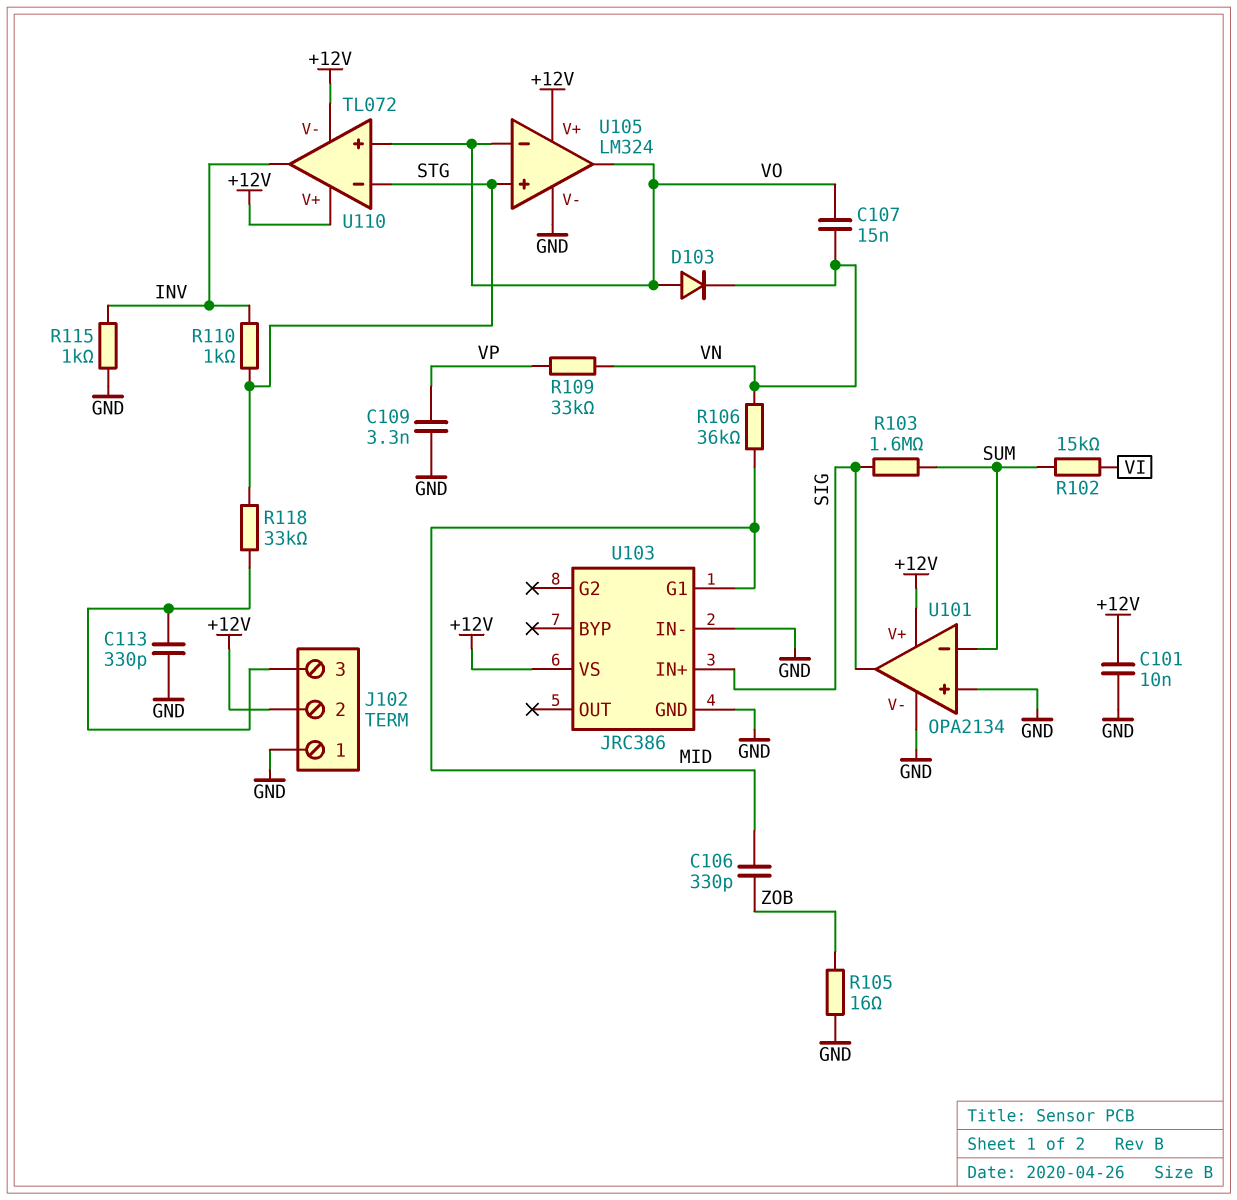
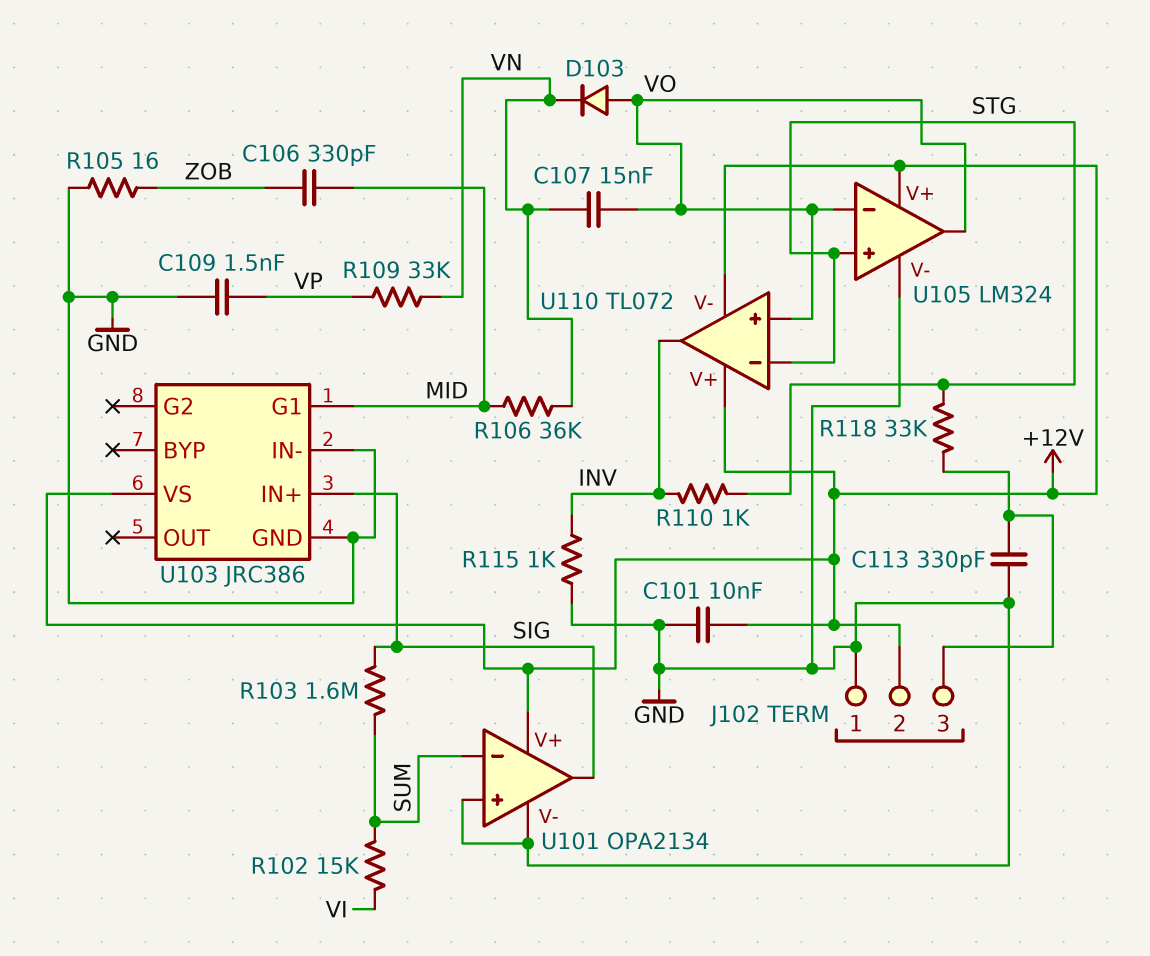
C109: 3.3nF (GND, VP) -> 1.5nF (GND, VP)

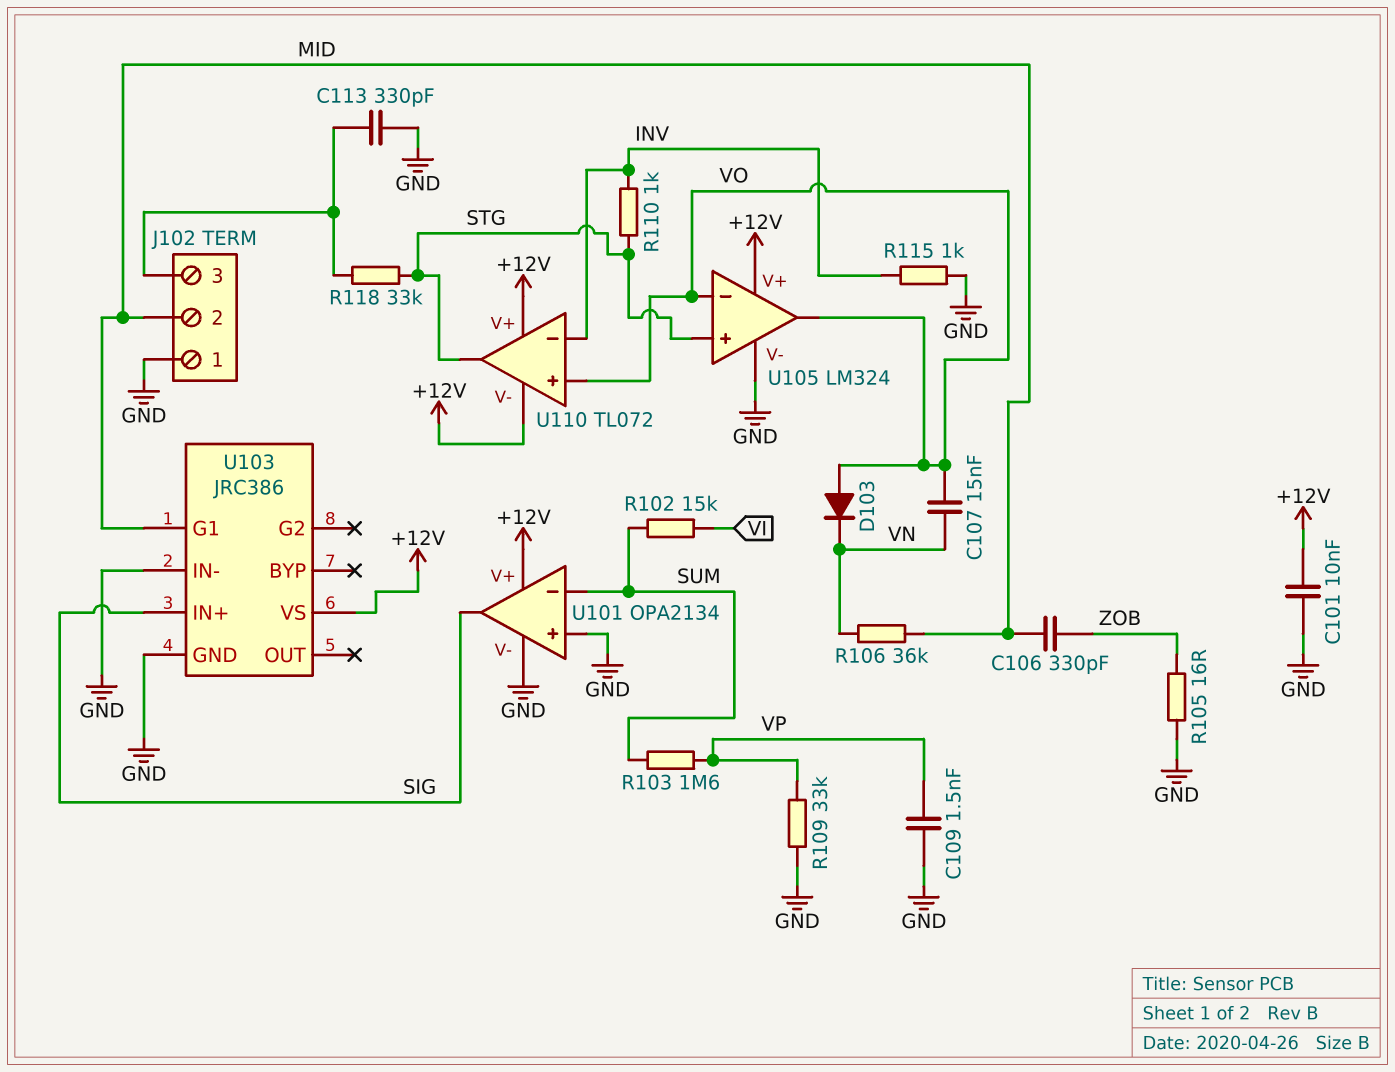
J102 pin 2: +12V -> MID
R103: 1.6M (SIG, SUM) -> 1.6M (SUM, VP)
R109: 33k (VN, VP) -> 33k (GND, VP)
U110 pin in-: STG -> INV
U110 pin out: INV -> STG

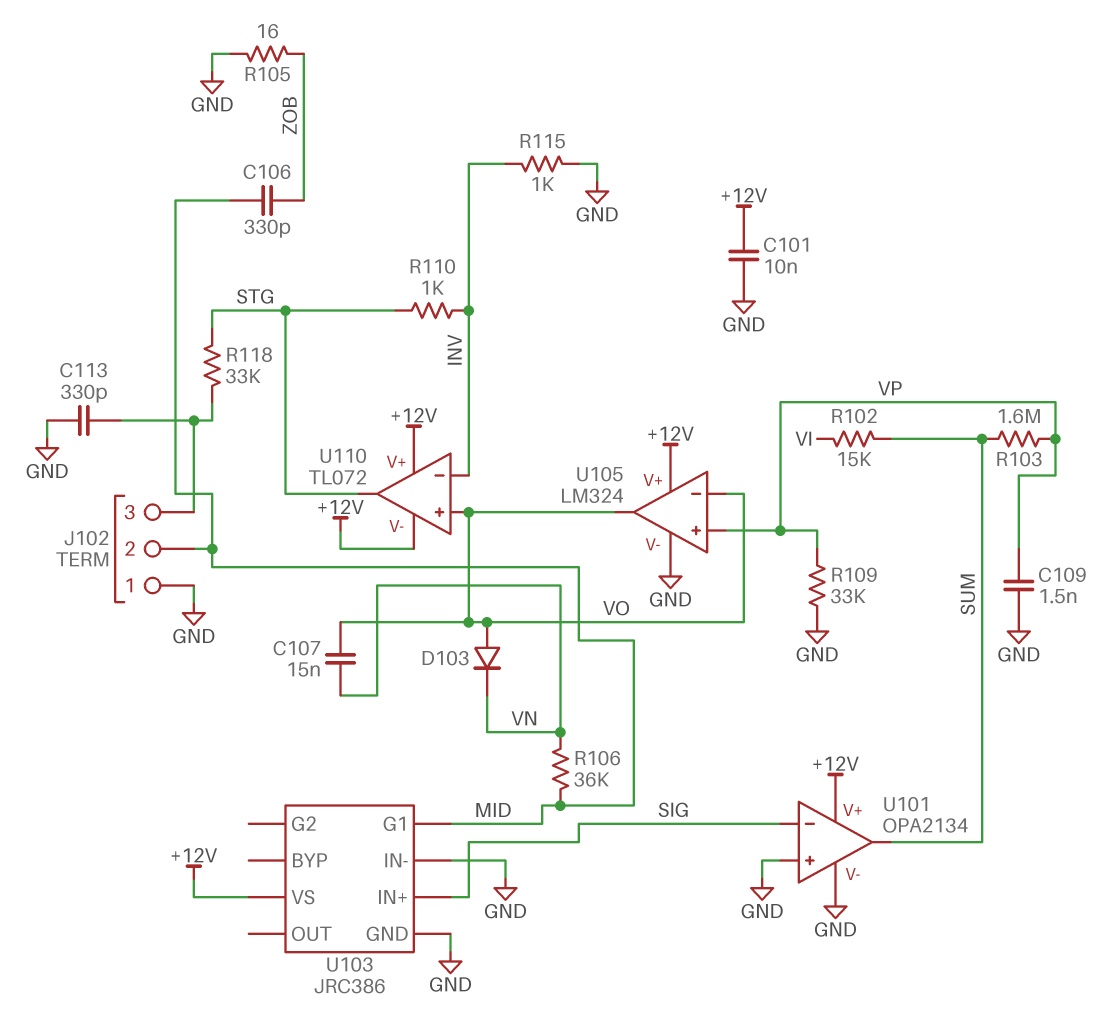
U101 pin in-: SUM -> SIG
U101 pin out: SIG -> SUM
U105 pin in+: STG -> VP

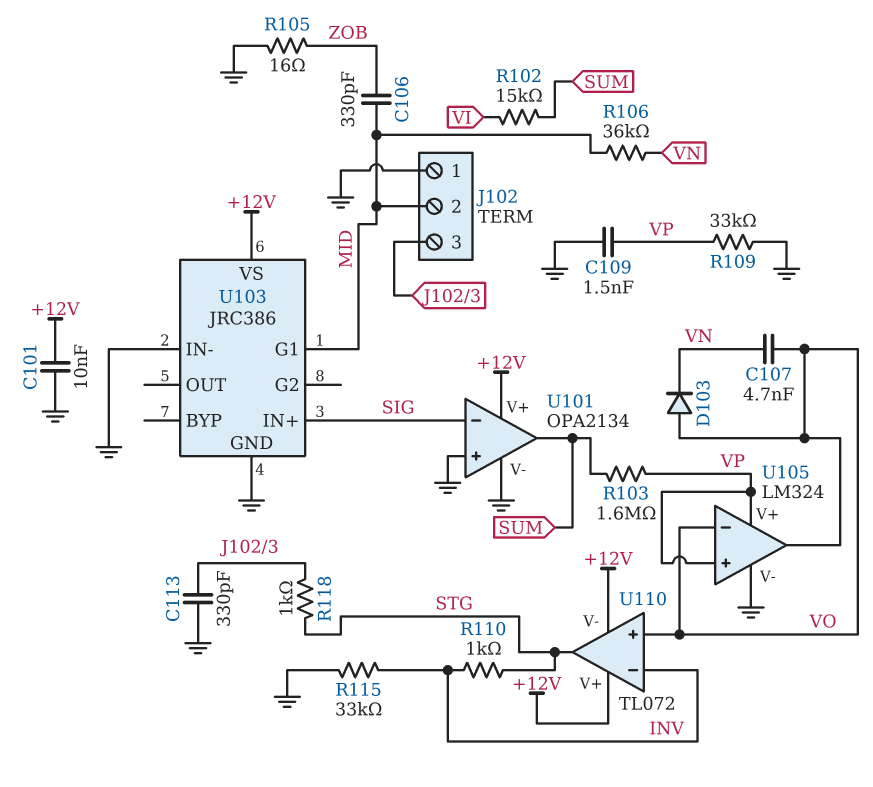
C107: 15nF (VN, VO) -> 4.7nF (VN, VO)
R115: 1k (GND, INV) -> 33k (GND, INV)
R118: 33k (J102/3, STG) -> 1k (J102/3, STG)
U105 pin V+: +12V -> VP

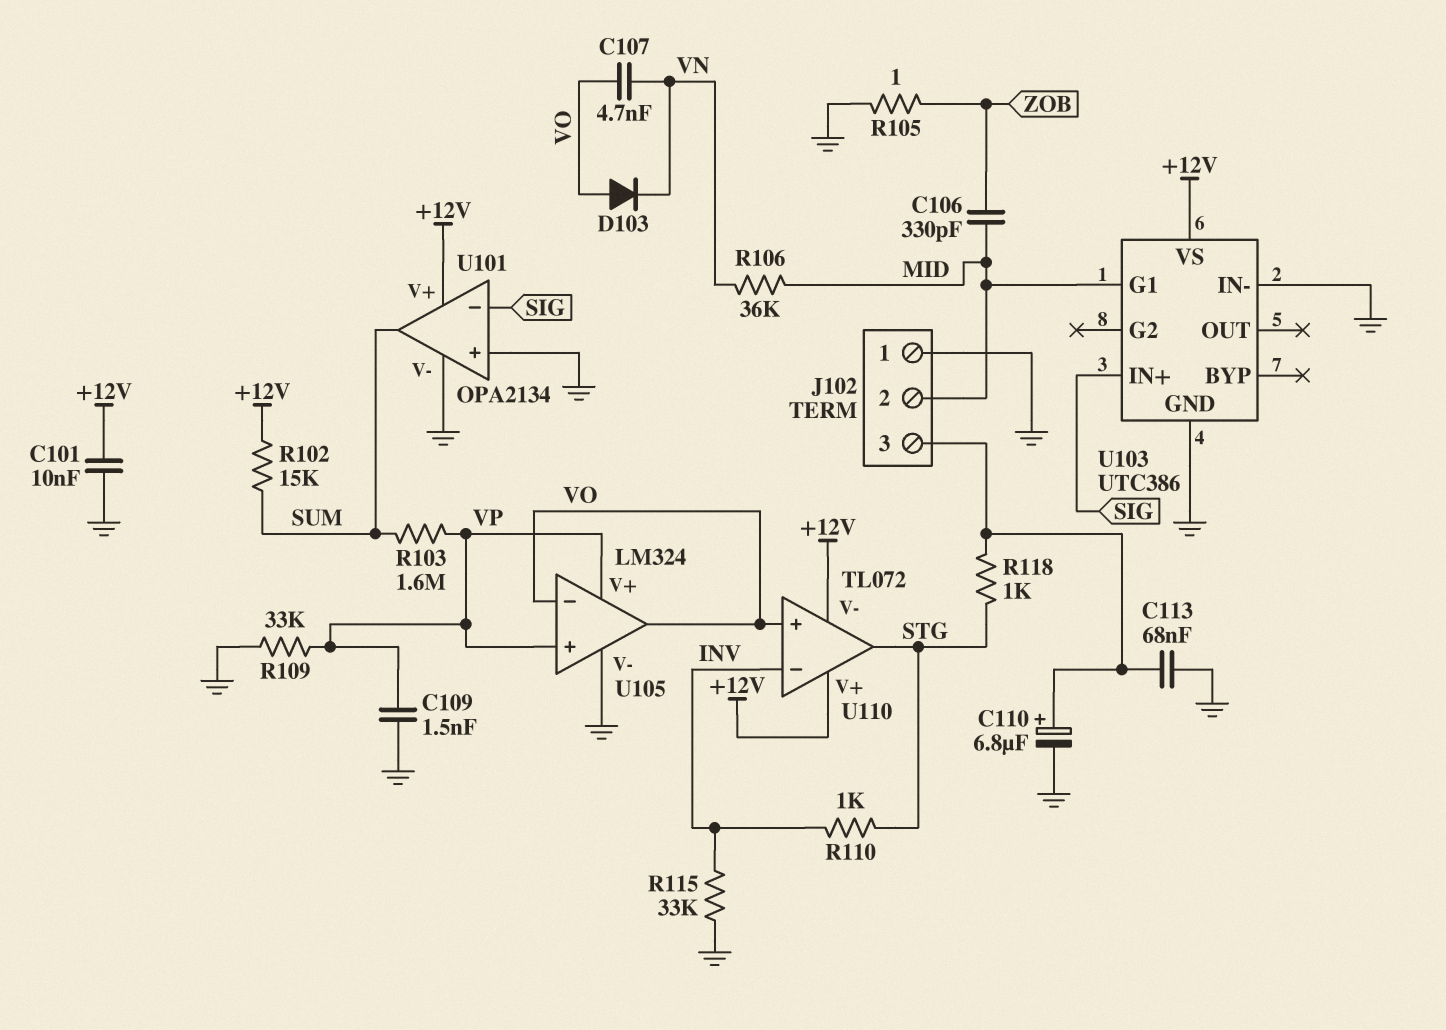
C110: none -> 6.8uF (plus J102/3, minus GND)
C113: 330pF (GND, J102/3) -> 68nF (GND, J102/3)
R102: 15k (SUM, VI) -> 15k (+12V, SUM)
R105: 16 (GND, ZOB) -> 1 (GND, ZOB)
U103: JRC386 -> UTC386

